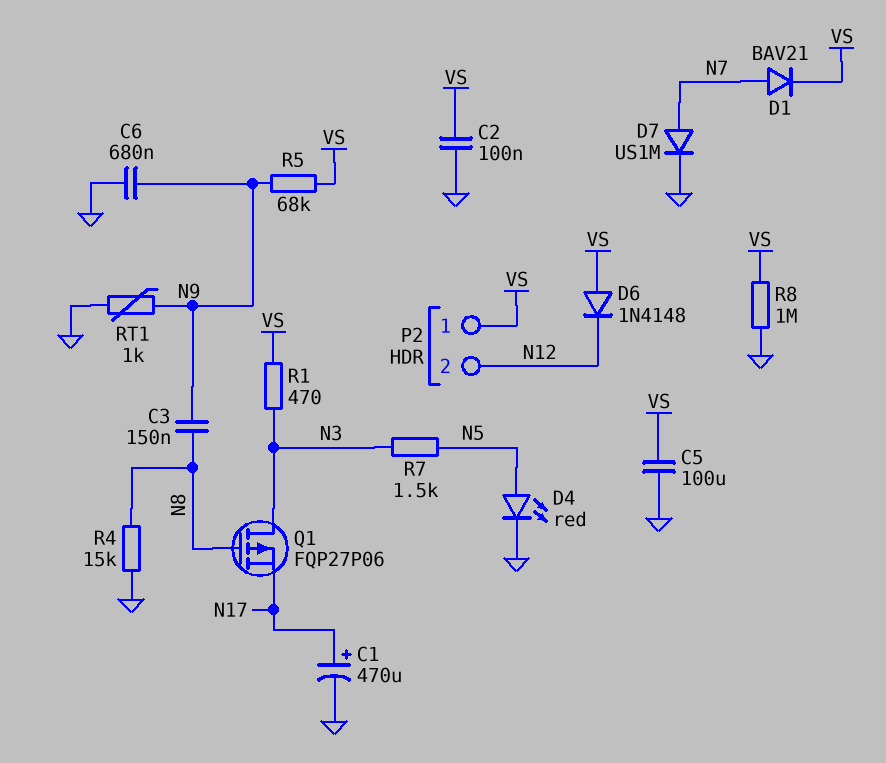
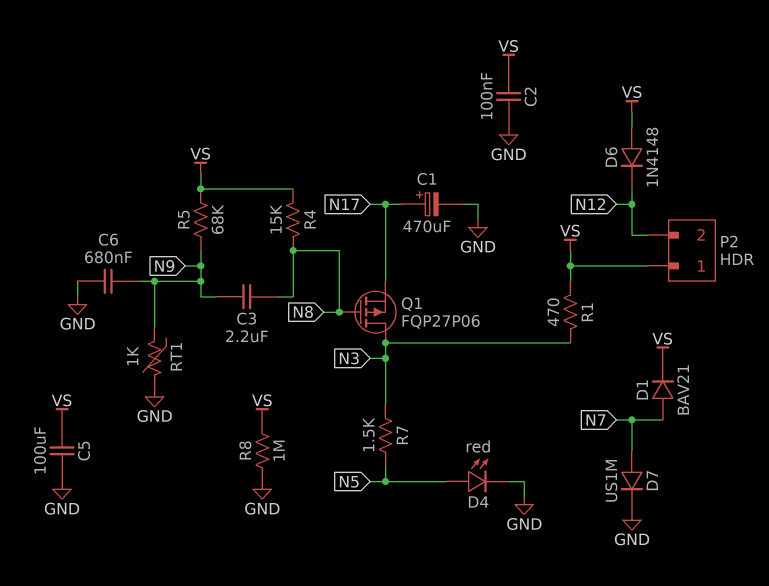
C3: 150nF (N8, N9) -> 2.2uF (N8, N9)
R4: 15k (GND, N8) -> 15k (N8, VS)

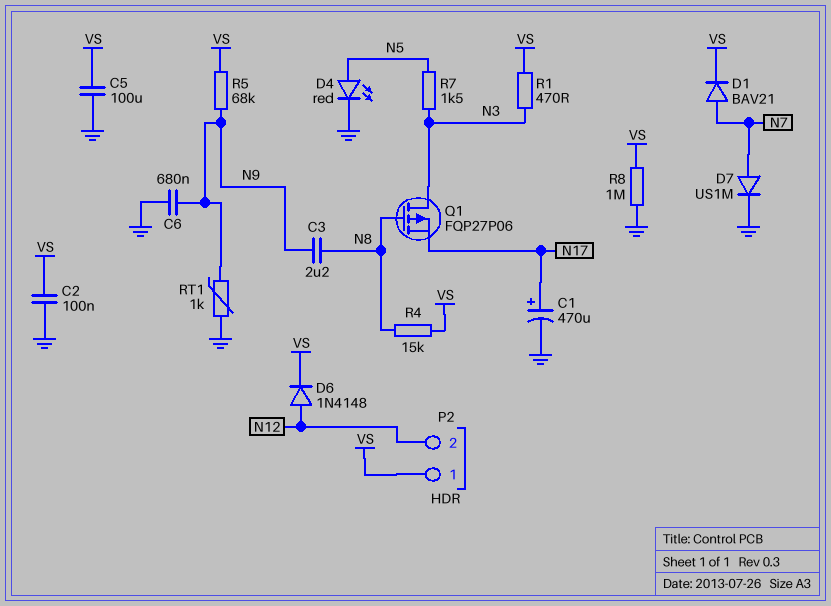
D6: diode 1N4148 (A VS, K N12) -> diode 1N4148 (A N12, K VS)

